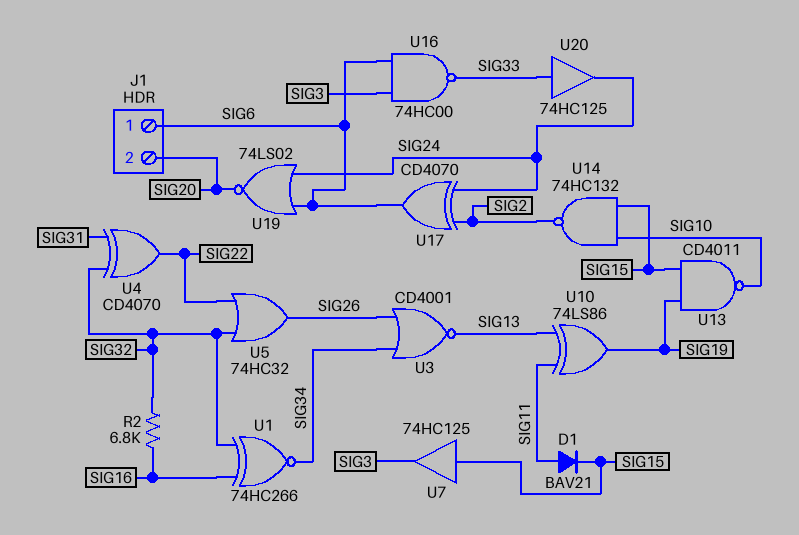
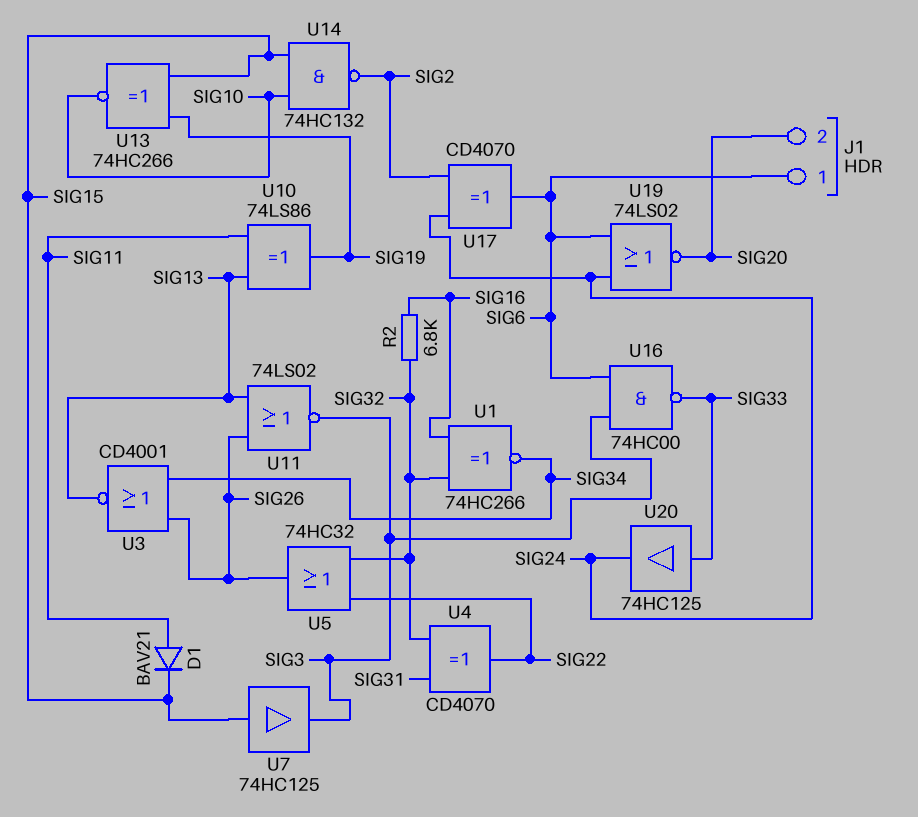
U11: none -> NOR 74LS02 (in SIG13, in SIG26, out SIG3)
U13: NAND CD4011 (in SIG15, in SIG19, out SIG10) -> XNOR 74HC266 (in SIG15, in SIG19, out SIG10)

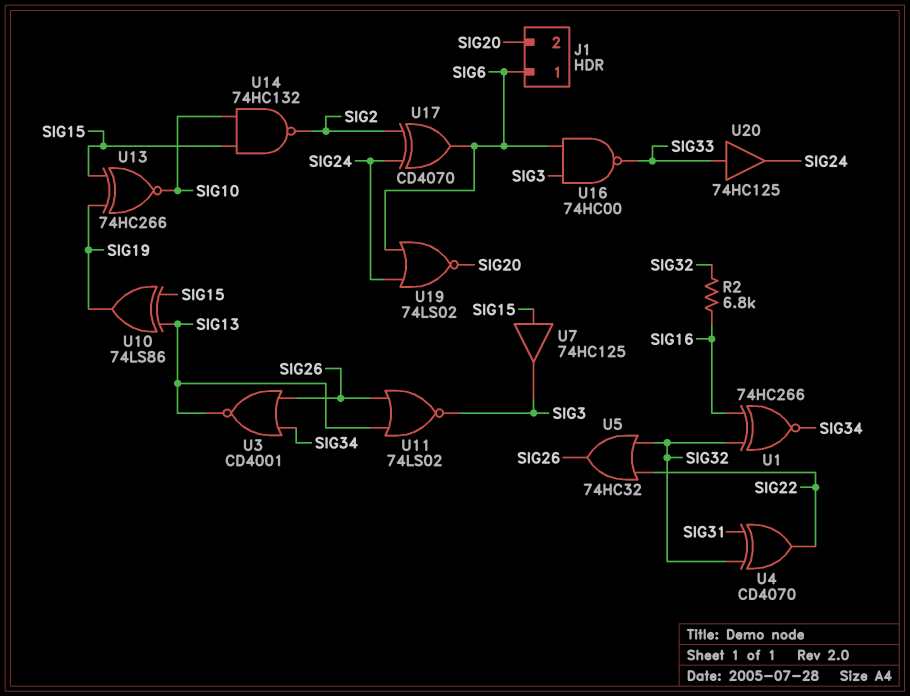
D1: diode BAV21 (A SIG11, K SIG15) -> none
U10: XOR 74LS86 (in SIG11, in SIG13, out SIG19) -> XOR 74LS86 (in SIG13, in SIG15, out SIG19)

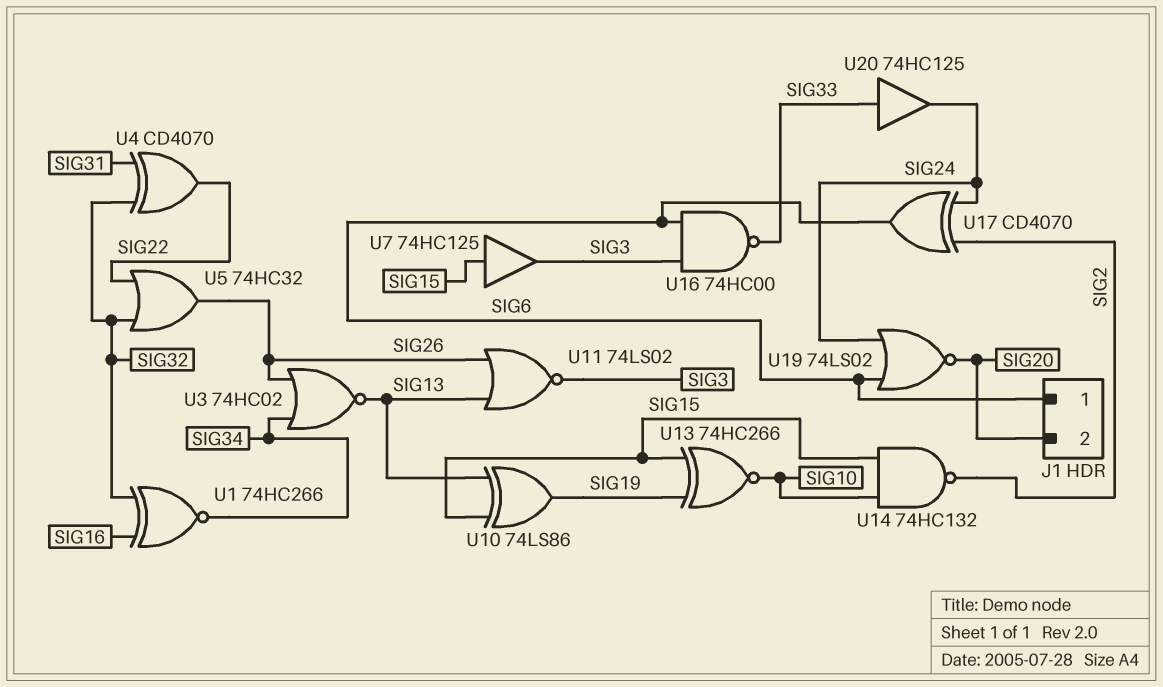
R2: 6.8k (SIG16, SIG32) -> none
U3: NOR CD4001 (in SIG26, in SIG34, out SIG13) -> NOR 74HC02 (in SIG26, in SIG34, out SIG13)

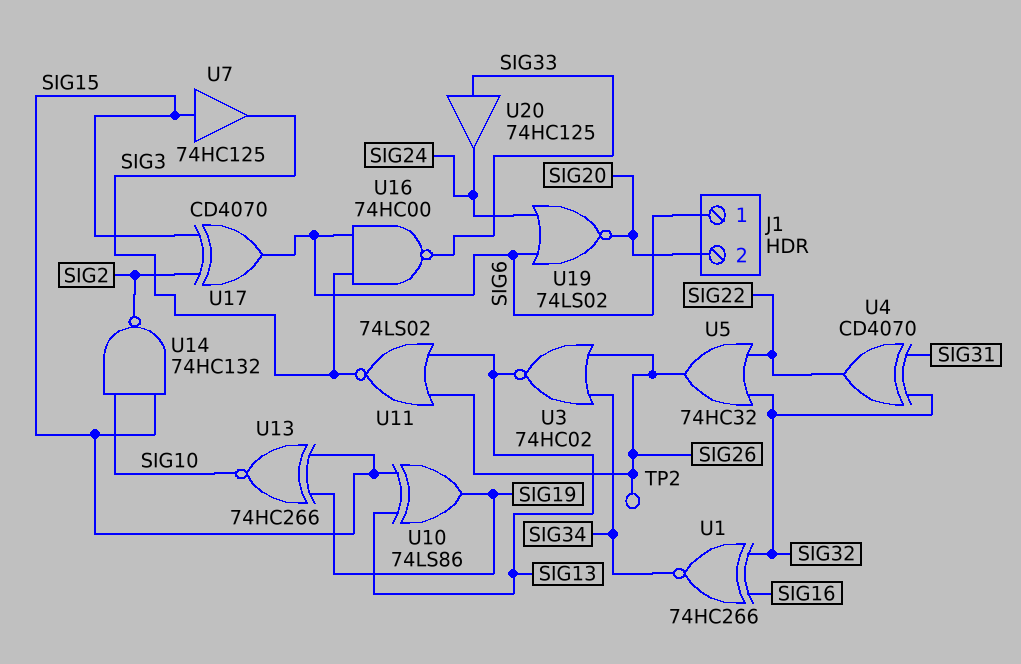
TP2: none -> test point (SIG26)
U17: XOR CD4070 (in SIG2, in SIG24, out SIG6) -> XOR CD4070 (in SIG2, in SIG15, out SIG6)

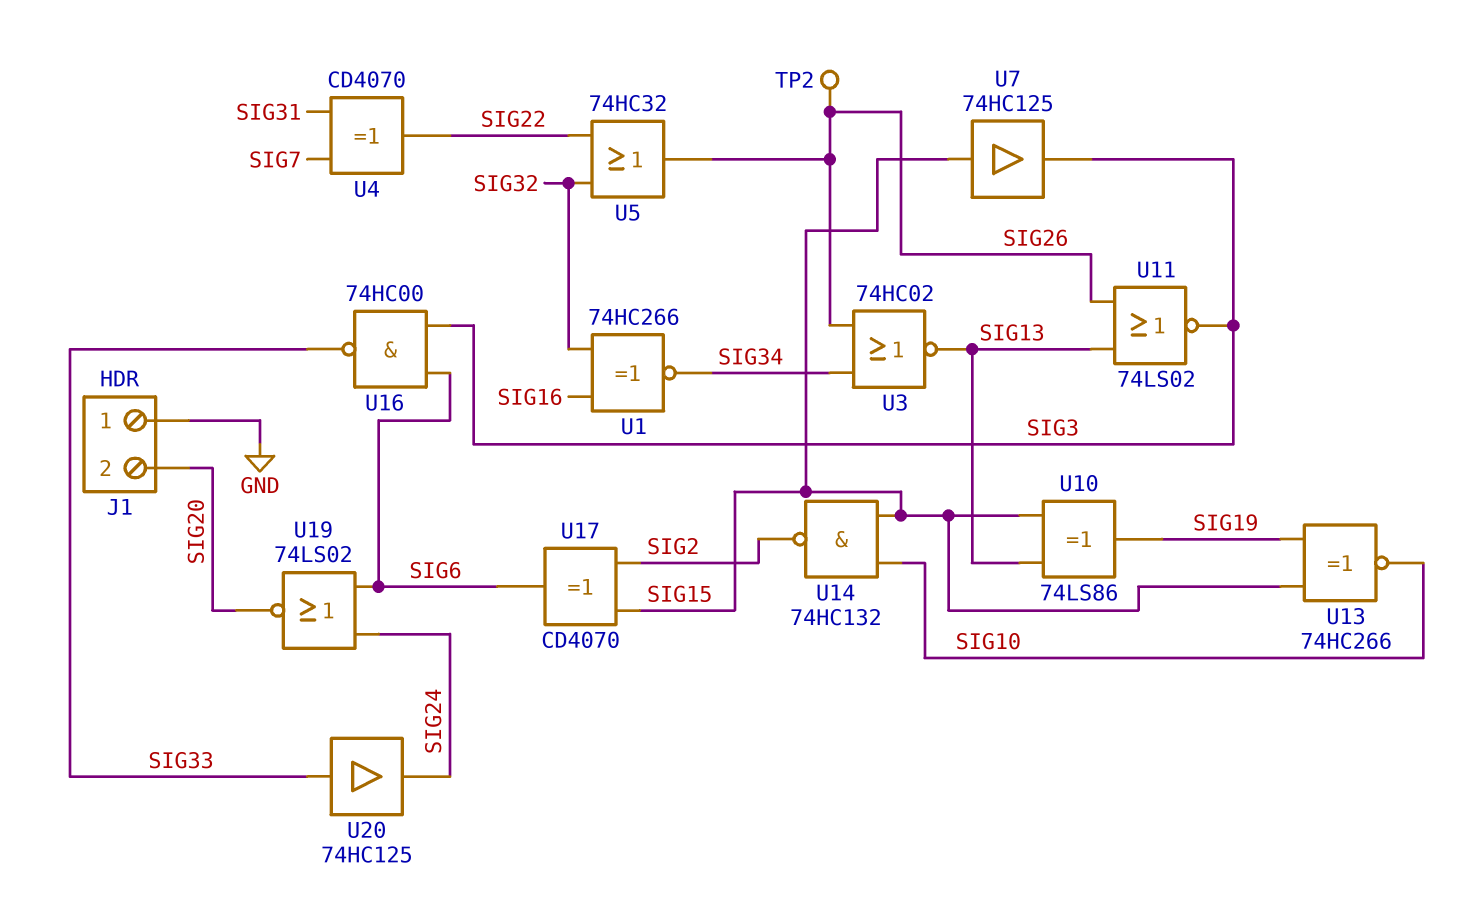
J1 pin 1: SIG6 -> GND
U4: XOR CD4070 (in SIG31, in SIG32, out SIG22) -> XOR CD4070 (in SIG7, in SIG31, out SIG22)

